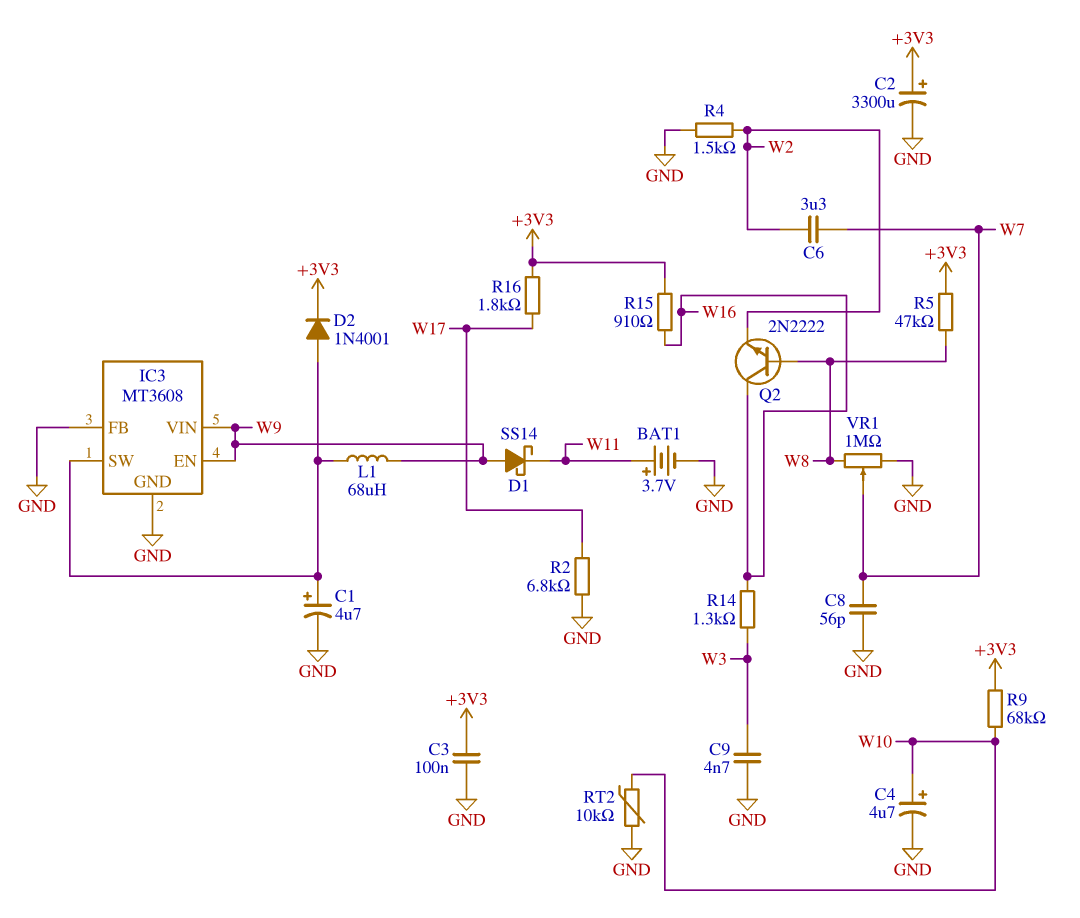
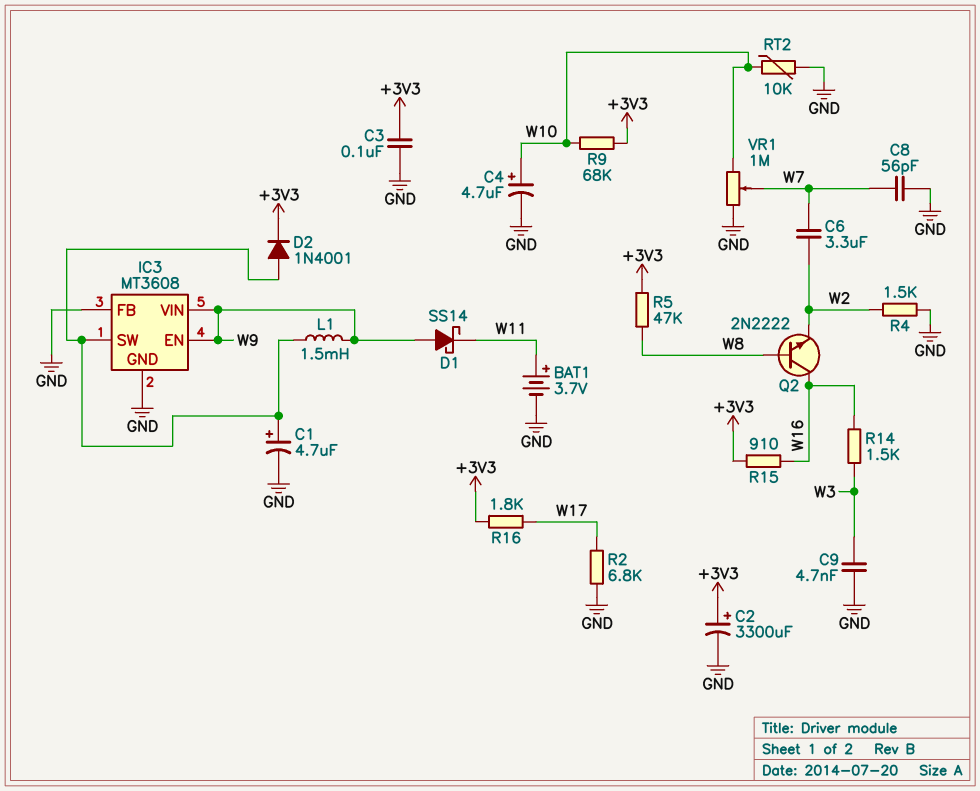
L1: 68uH (IC3/SW, W9) -> 1.5mH (IC3/SW, W9)
R14: 1.3k (W3, W16) -> 1.5k (W3, W16)
VR1: 1M (GND, W8, wiper W7) -> 1M (GND, W10, wiper W7)

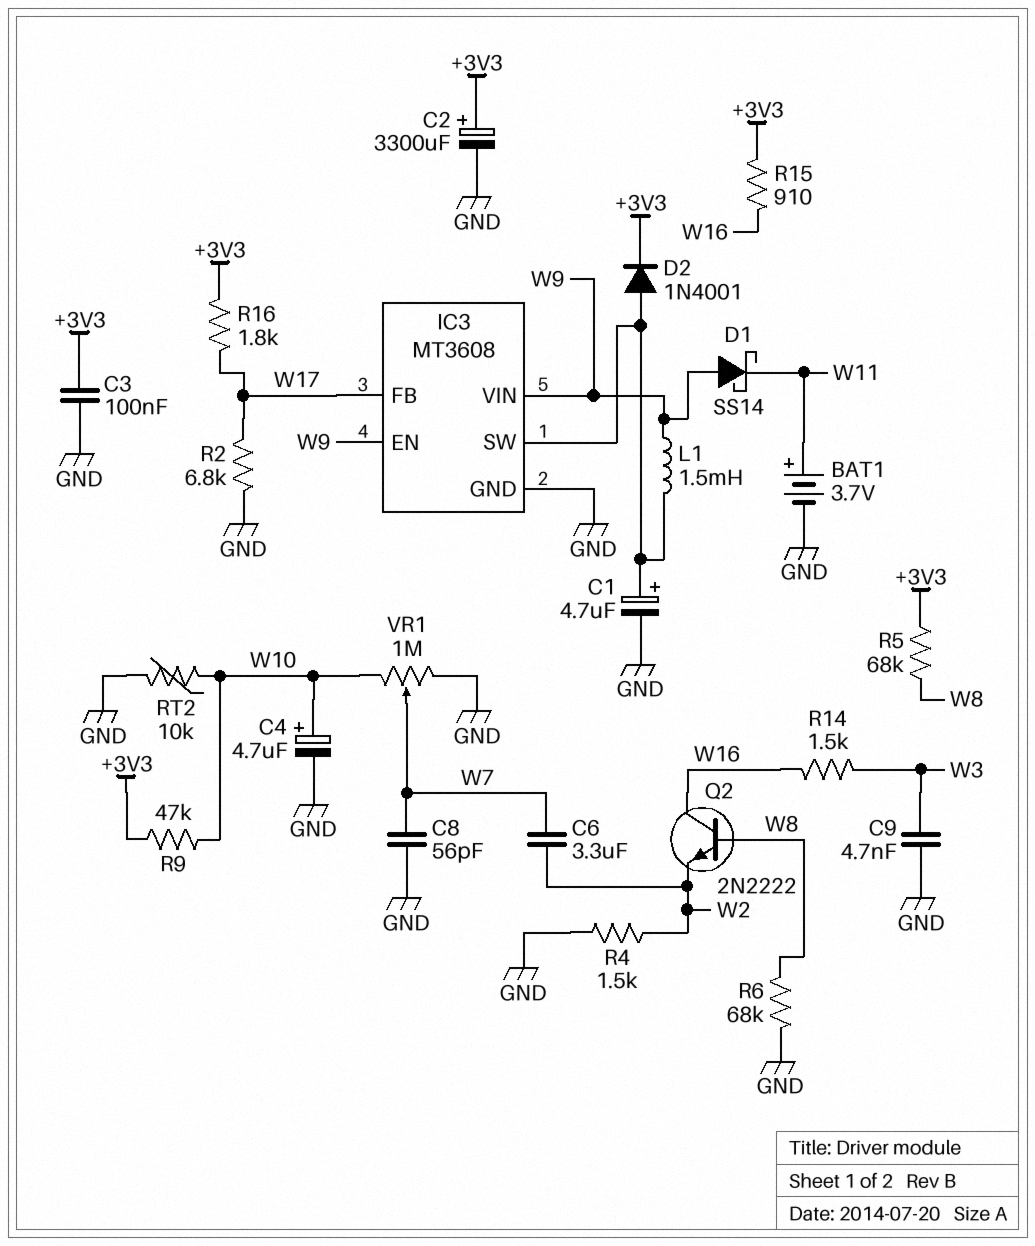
IC3 pin FB: GND -> W17
R5: 47k (+3V3, W8) -> 68k (+3V3, W8)
R6: none -> 68k (GND, W8)
R9: 68k (+3V3, W10) -> 47k (+3V3, W10)

